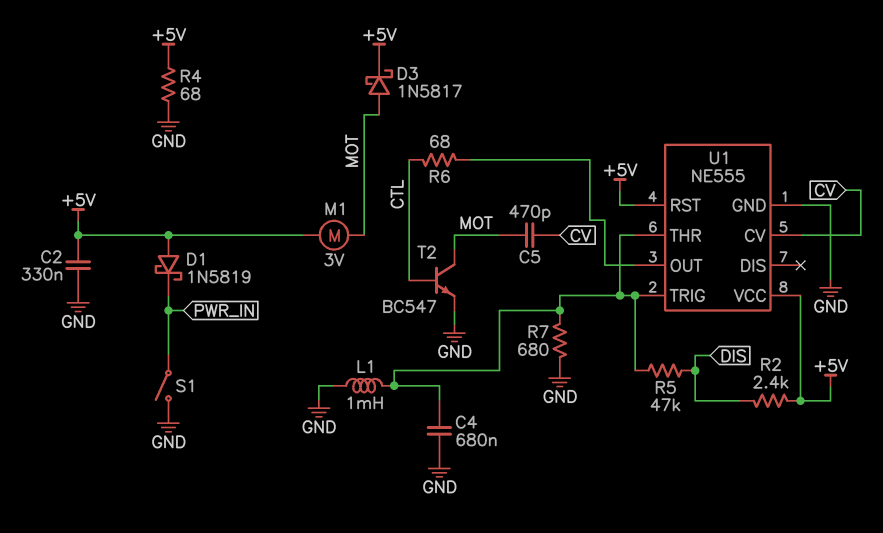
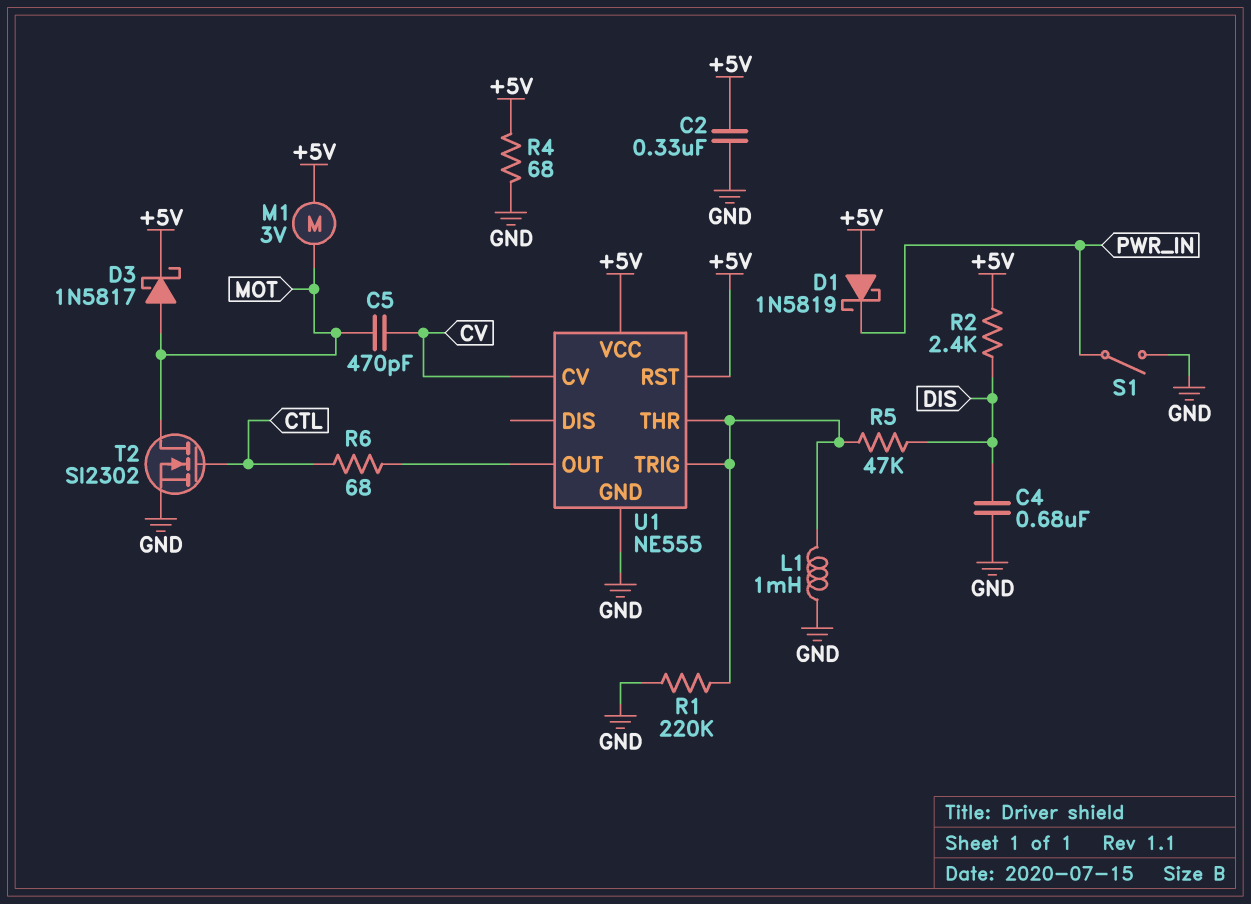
C4: 680nF (GND, U1/THR) -> 680nF (DIS, GND)
R1: none -> 220k (GND, U1/THR)
R7: 680 (GND, U1/THR) -> none
T2: NPN BC547 (B CTL, C MOT, E GND) -> NMOS SI2302 (G CTL, D MOT, S GND)

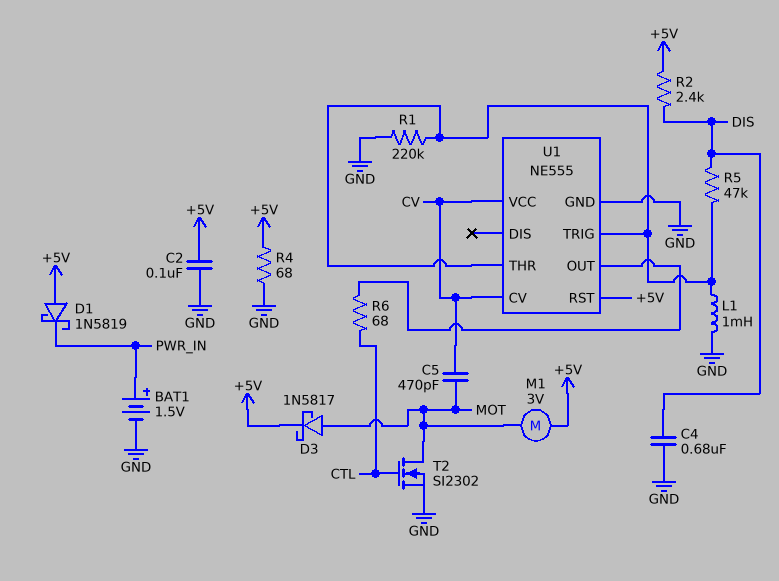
BAT1: none -> 1.5V (plus PWR_IN, minus GND)
C2: 330nF (+5V, GND) -> 100nF (+5V, GND)
S1: switch (GND, PWR_IN) -> none
U1 pin VCC: +5V -> CV

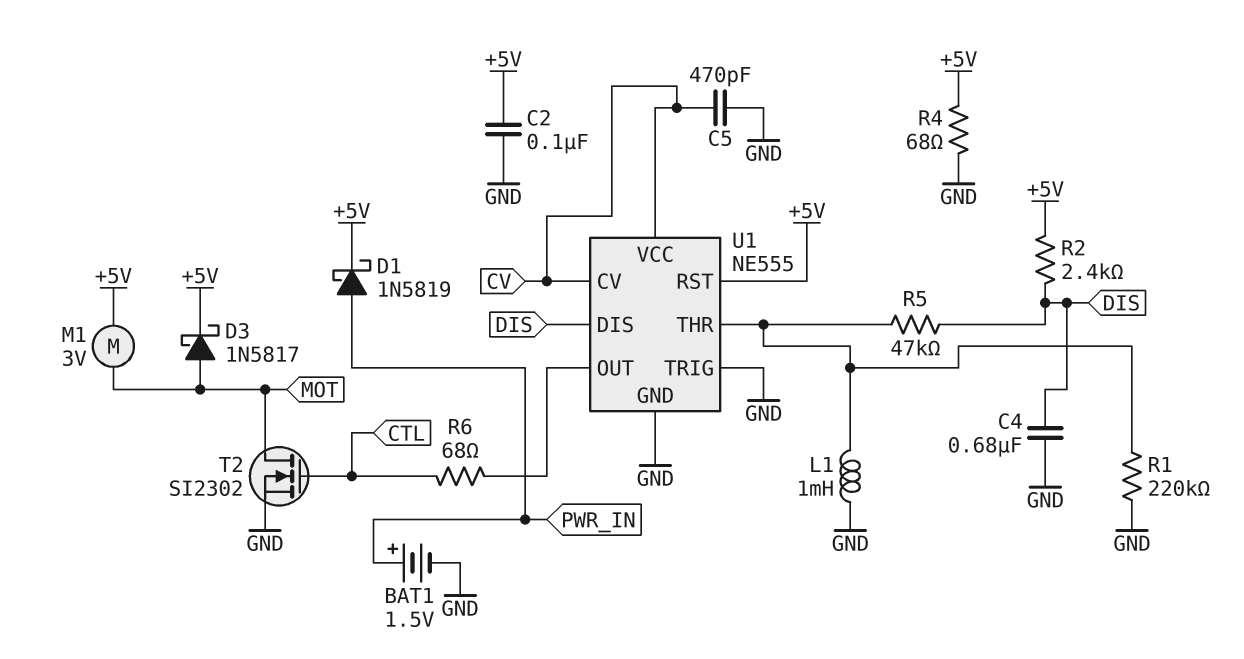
C5: 470pF (CV, MOT) -> 470pF (CV, GND)
D1: schottky 1N5819 (A +5V, K PWR_IN) -> schottky 1N5819 (A PWR_IN, K +5V)
U1 pin DIS: none -> DIS
U1 pin TRIG: U1/THR -> GND

